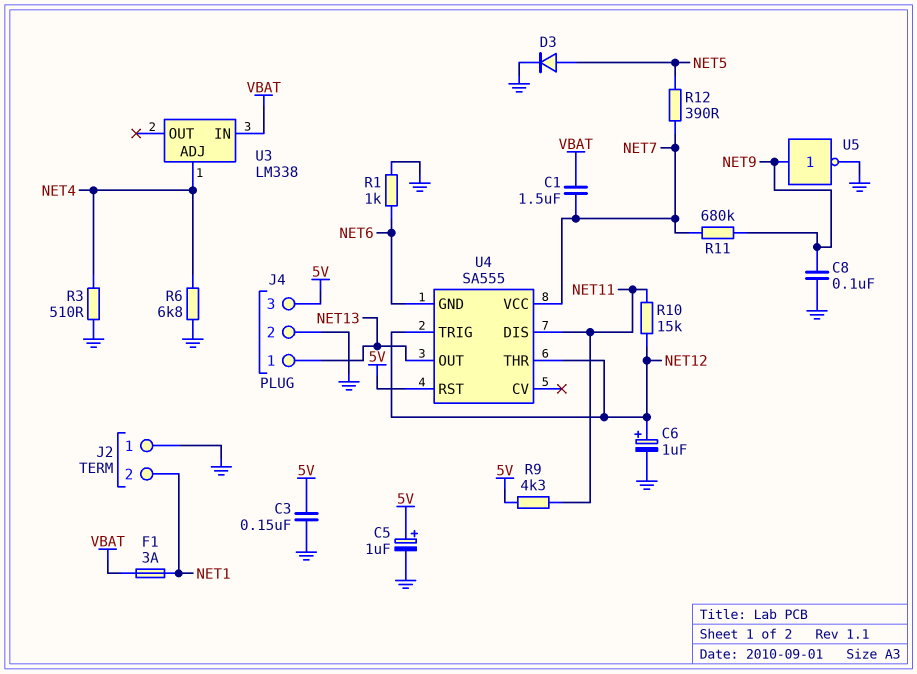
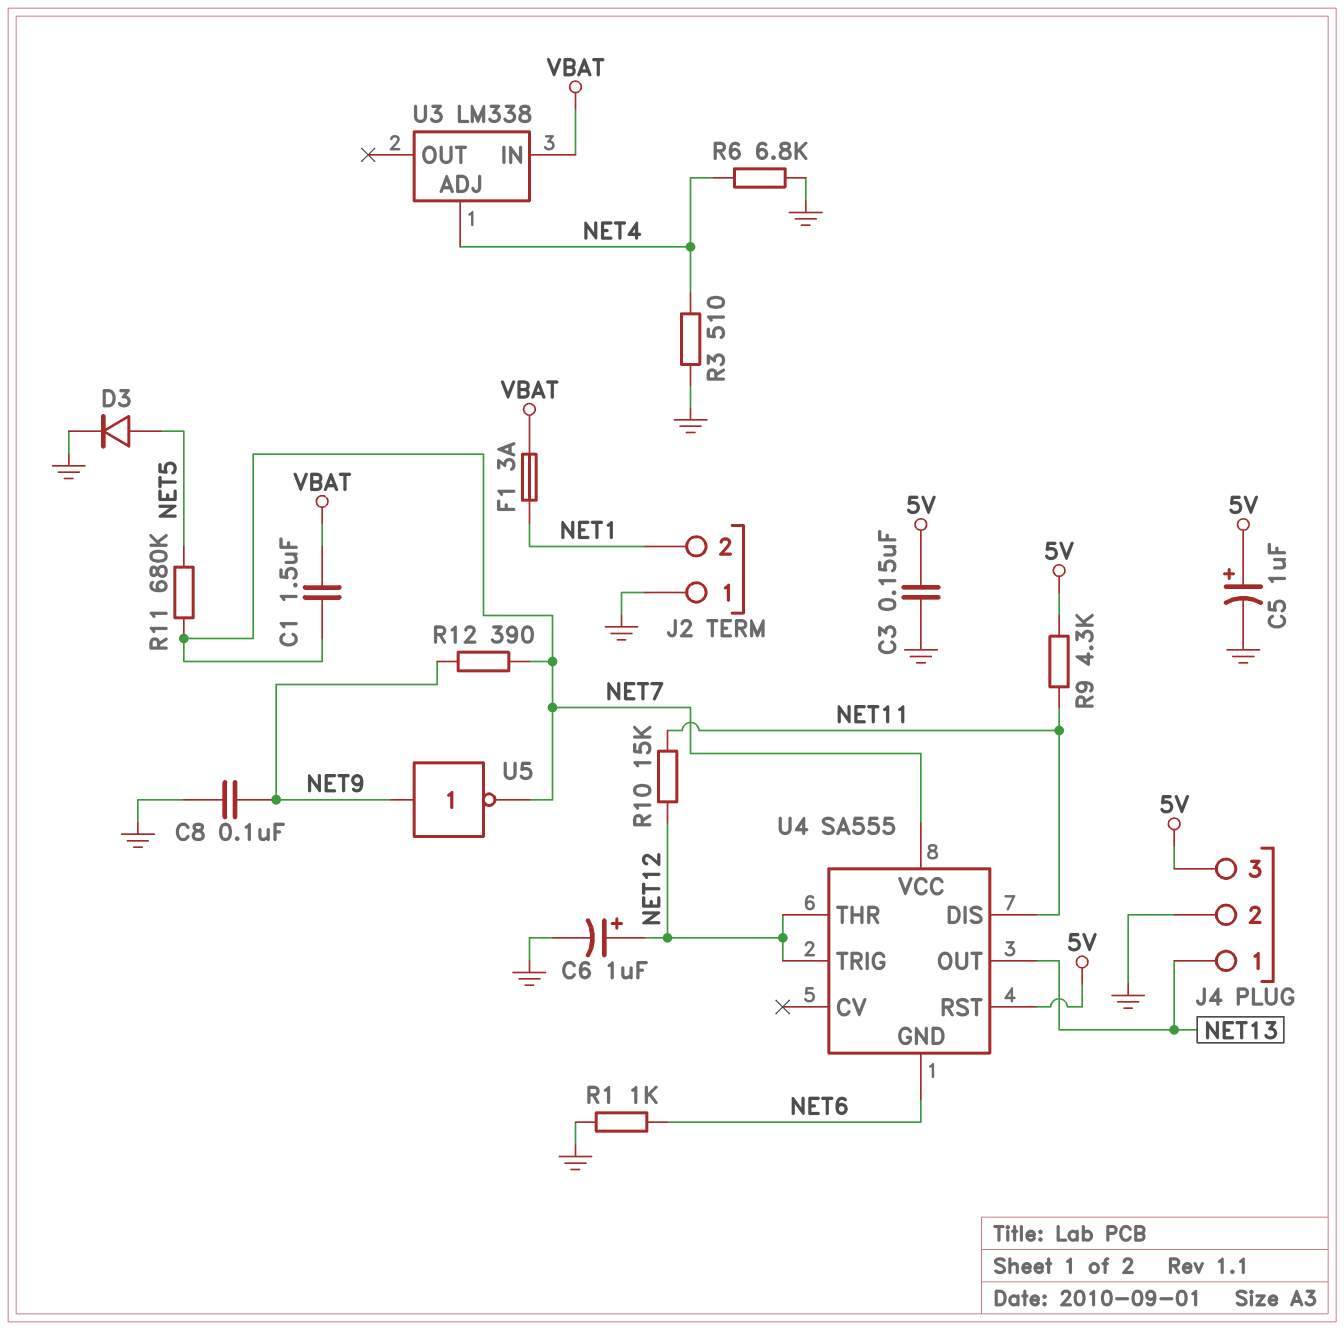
R11: 680k (NET7, NET9) -> 680k (NET5, NET7)
R12: 390 (NET5, NET7) -> 390 (NET7, NET9)
U5: NOT (in NET9, out GND) -> NOT (in NET9, out NET7)

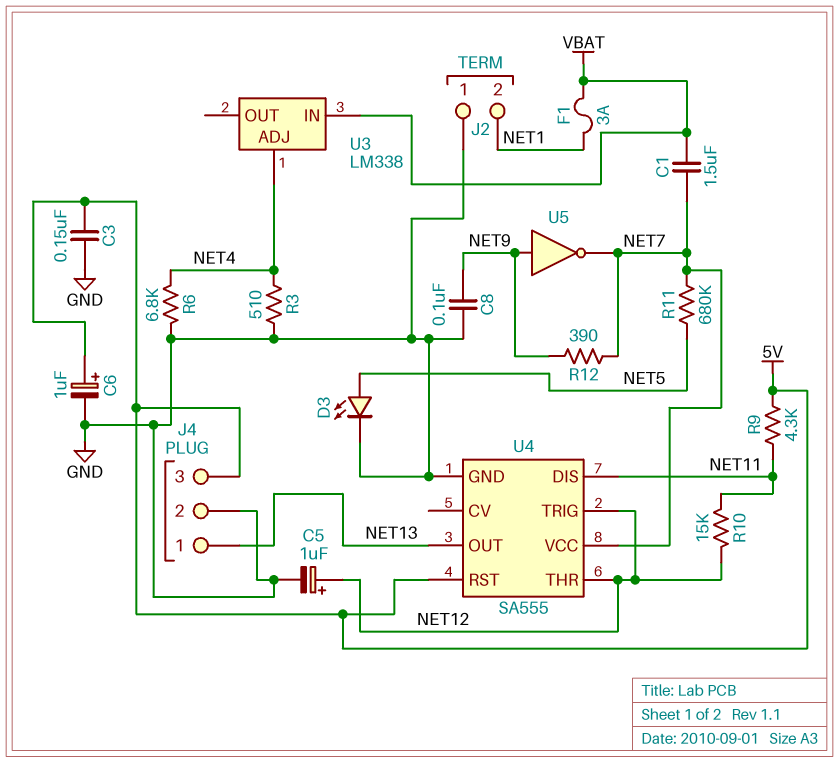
C5: 1uF (plus 5V, minus GND) -> 1uF (plus NET12, minus GND)
C6: 1uF (plus NET12, minus GND) -> 1uF (plus 5V, minus GND)
D3: diode (A NET5, K GND) -> LED (A NET5, K GND)
R1: 1k (GND, NET6) -> none
U4 pin GND: NET6 -> GND

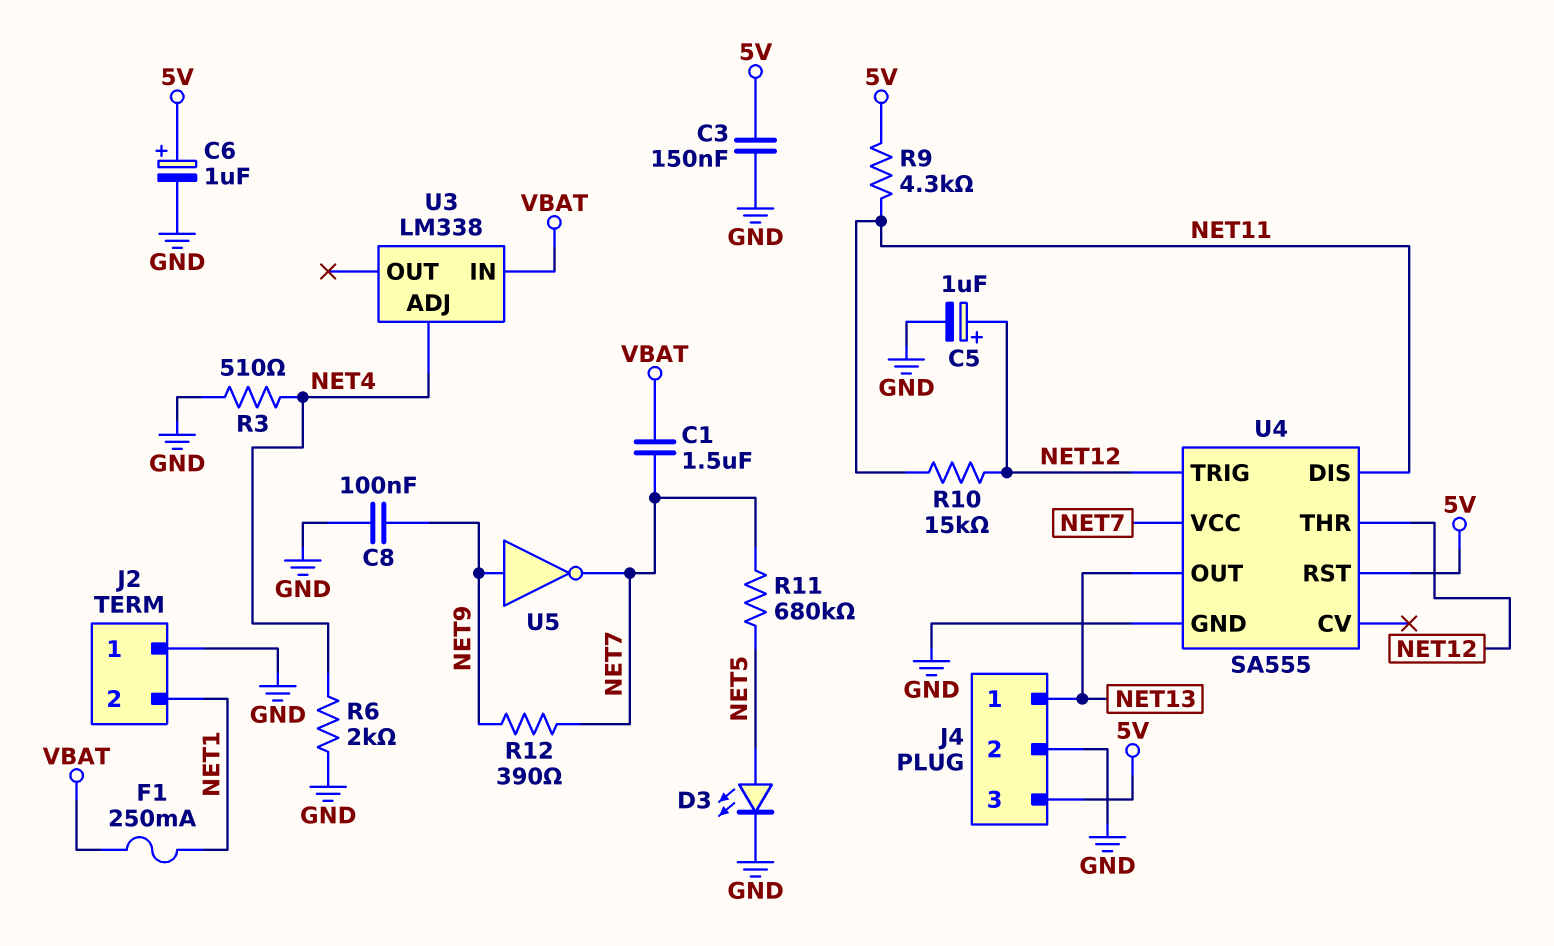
F1: 3A (NET1, VBAT) -> 250mA (NET1, VBAT)
R6: 6.8k (GND, NET4) -> 2k (GND, NET4)

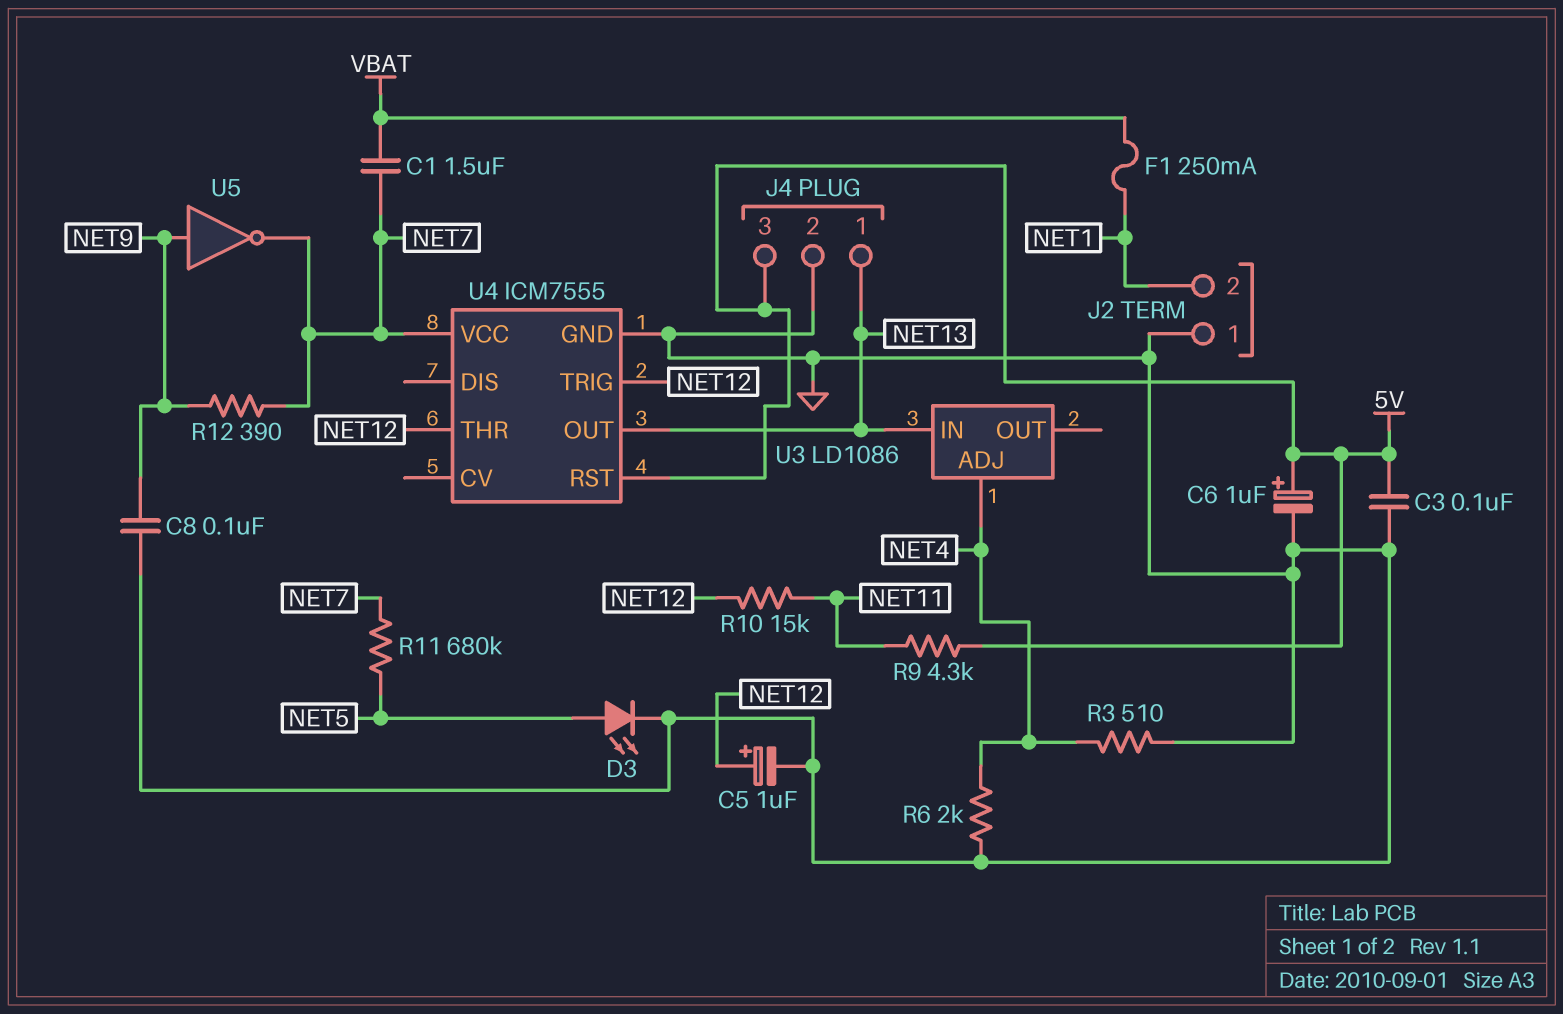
C3: 150nF (5V, GND) -> 100nF (5V, GND)
U3: LM338 -> LD1086
U3 pin IN: VBAT -> NET13
U4: SA555 -> ICM7555
U4 pin DIS: NET11 -> none

